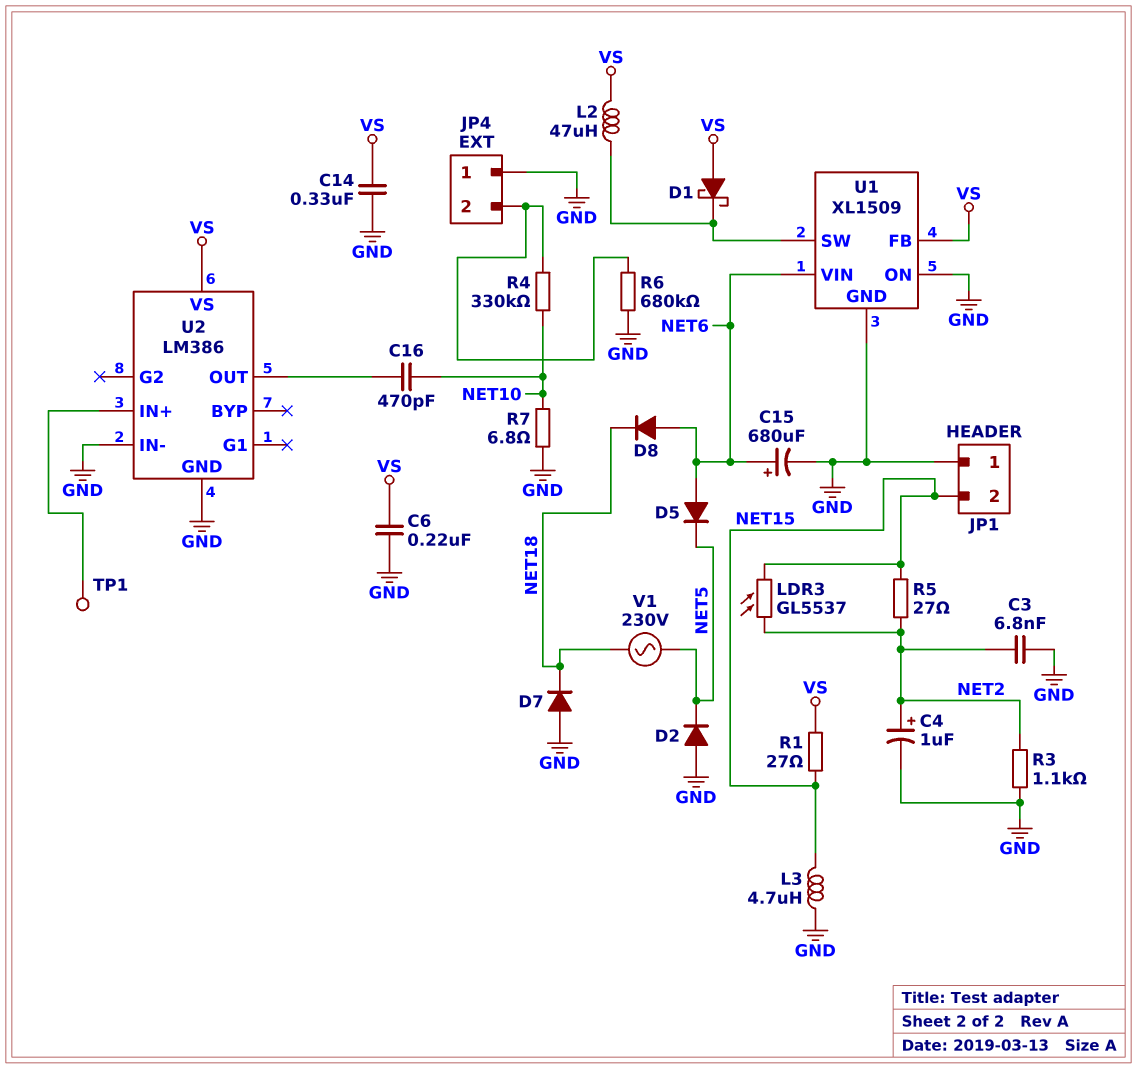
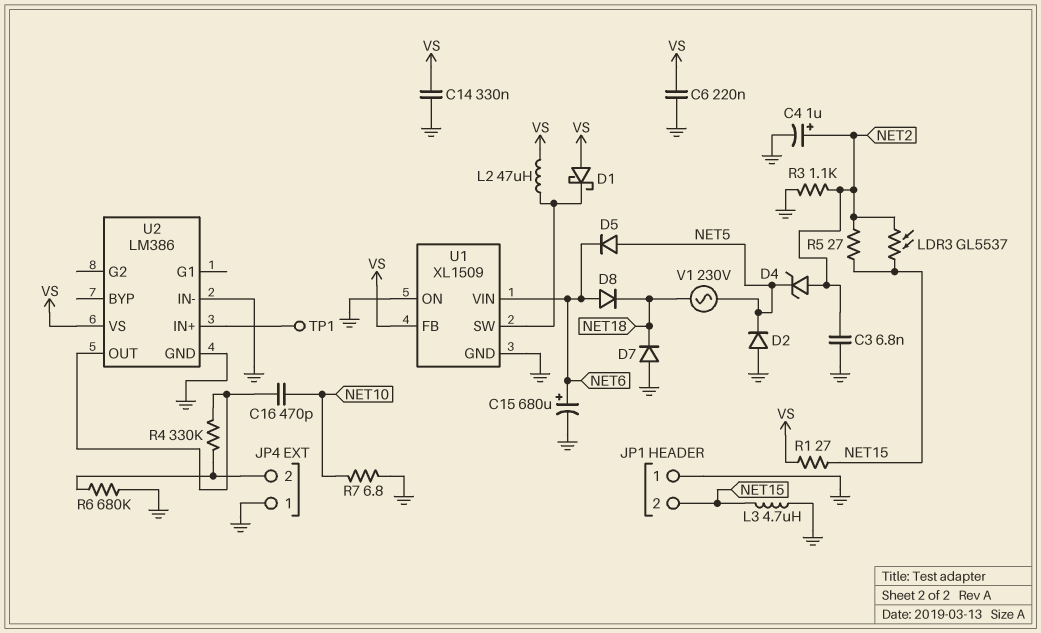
D4: none -> zener (A NET2, K NET5)
D5: diode (A NET6, K NET5) -> diode (A NET5, K NET6)
R4: 330k (JP4/2, NET10) -> 330k (JP4/2, U2/OUT)

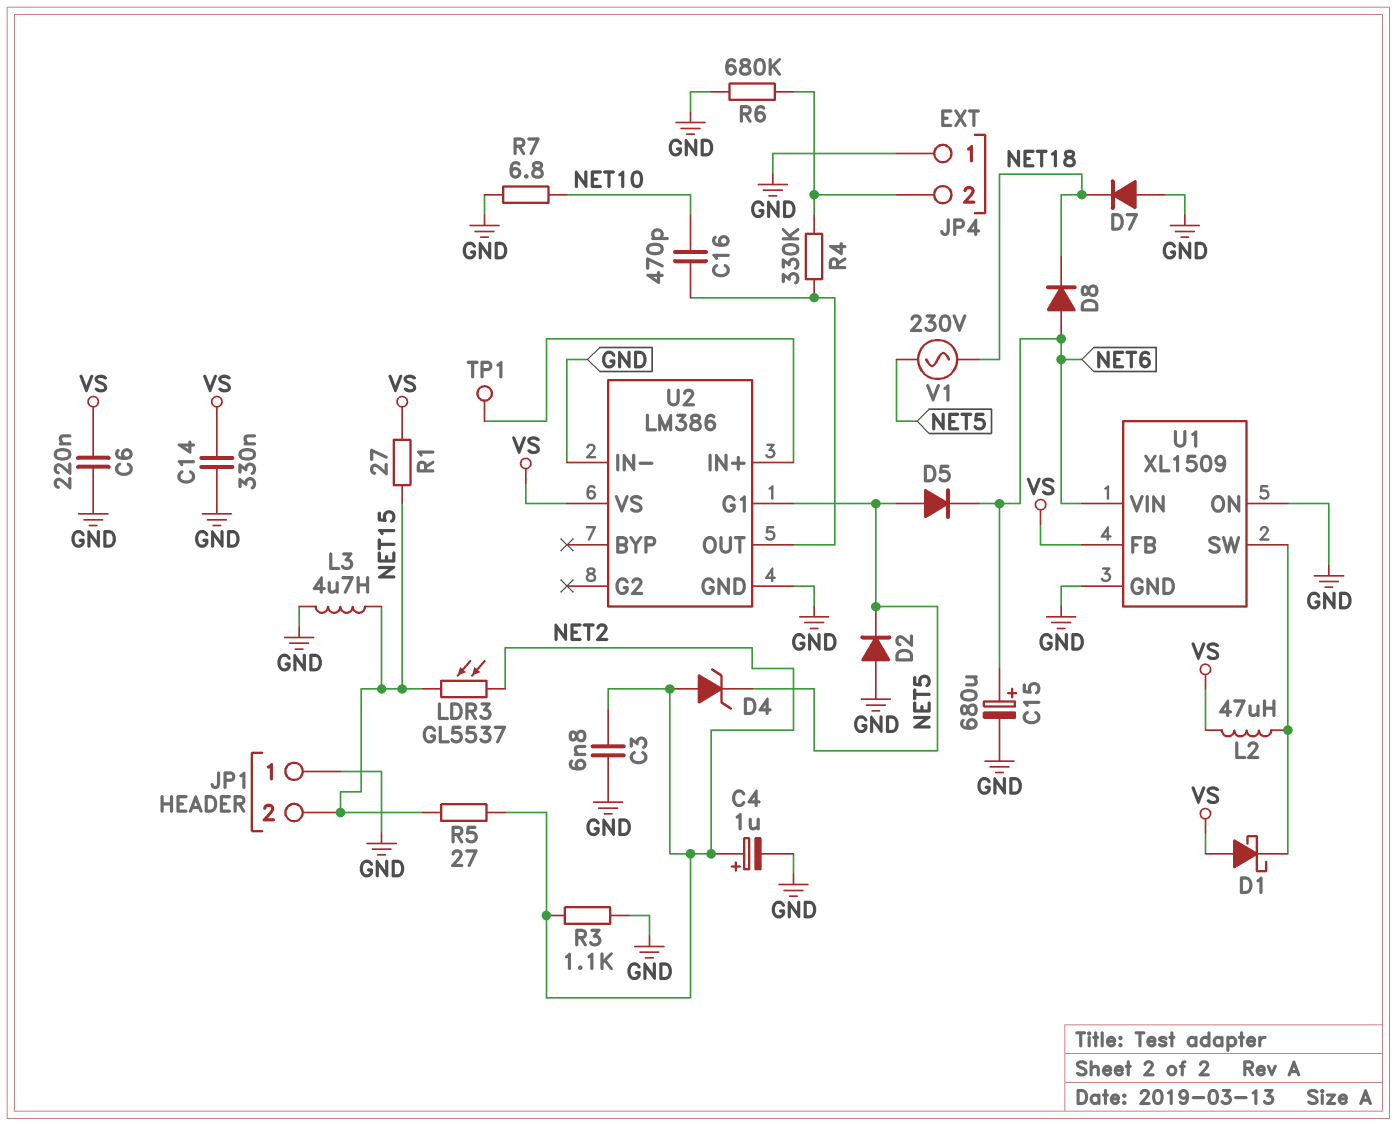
U2 pin G1: none -> NET5

